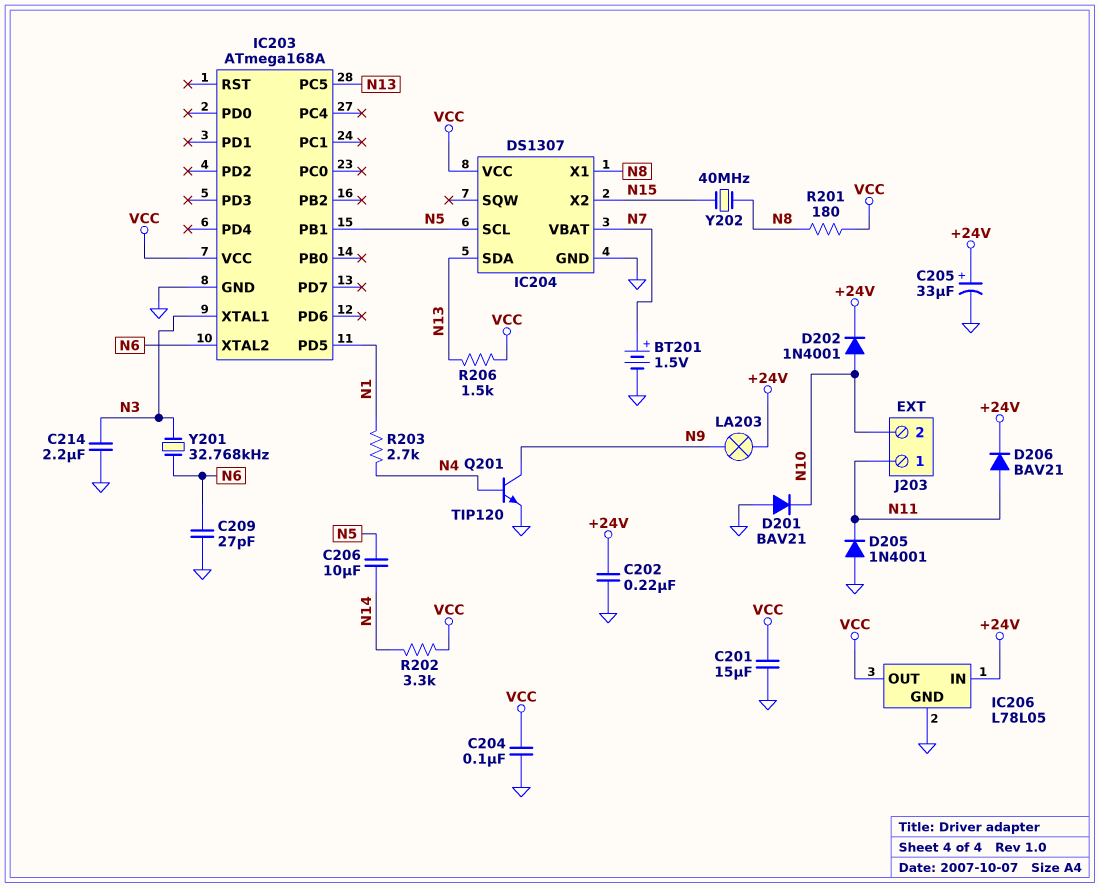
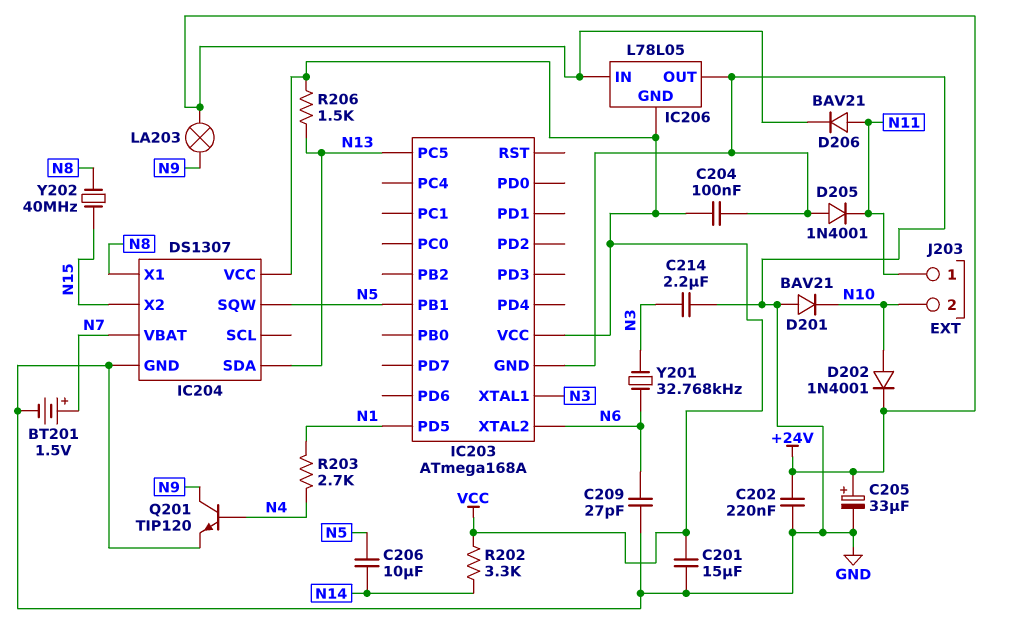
IC204 pin SCL: N5 -> none
IC204 pin SQW: none -> N5
IC206 pin GND: GND -> VCC
IC206 pin OUT: VCC -> GND
R201: 180 (N8, VCC) -> none

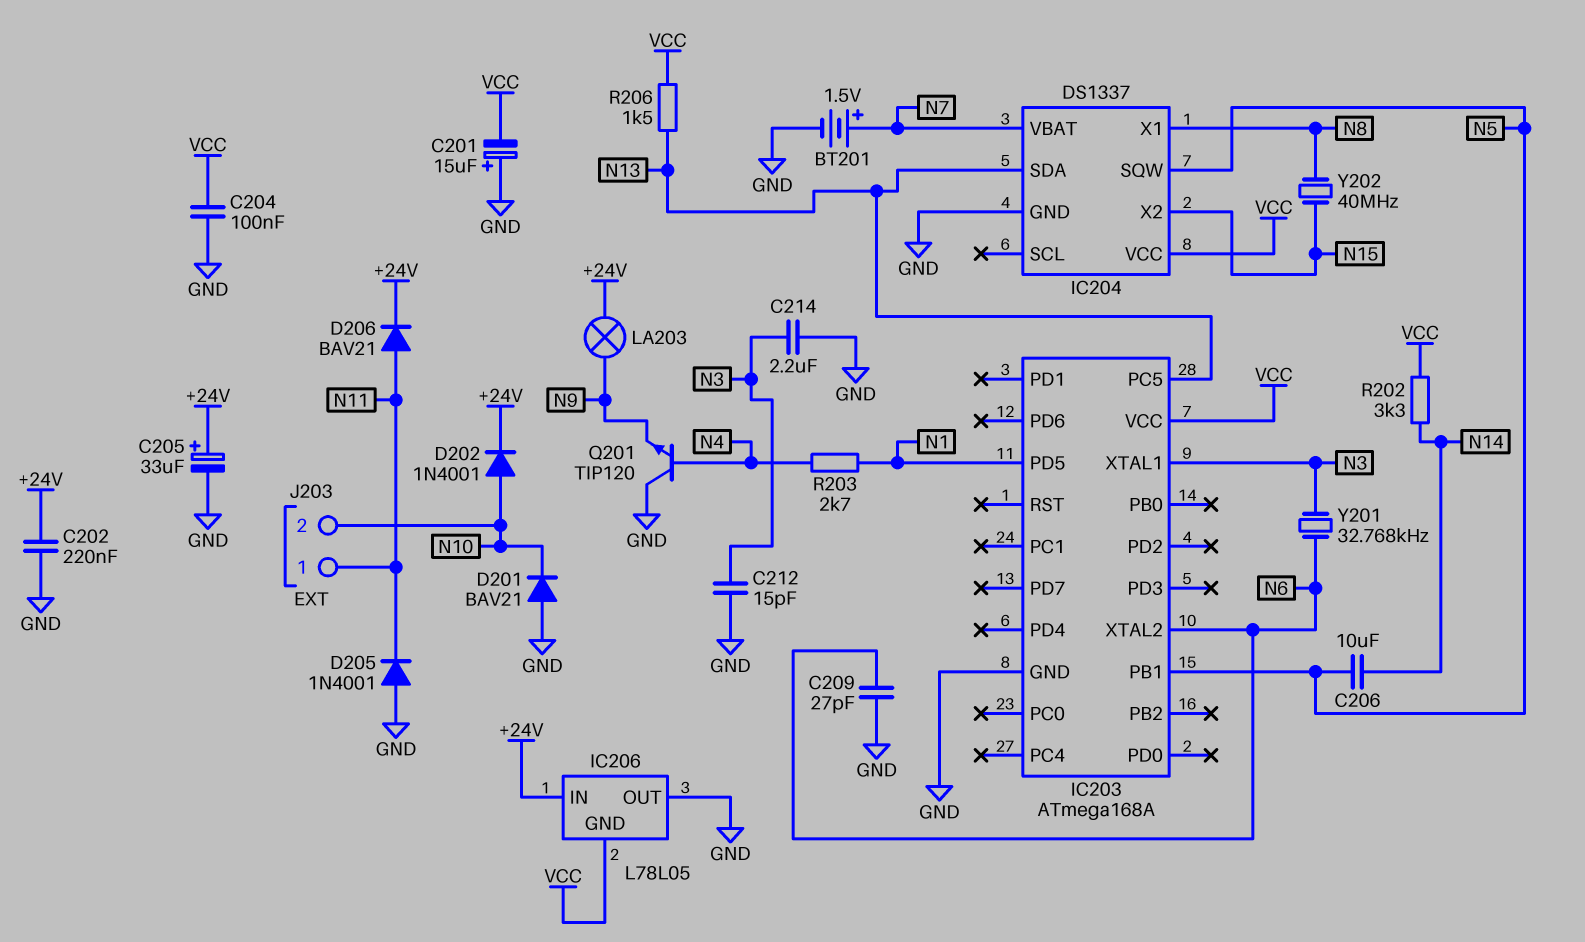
C201: 15uF (GND, VCC) -> 15uF (plus GND, minus VCC)
C212: none -> 15pF (GND, N3)
IC204: DS1307 -> DS1337
Q201: NPN TIP120 (B N4, C N9, E GND) -> NPN TIP120 (B N4, C GND, E N9)

